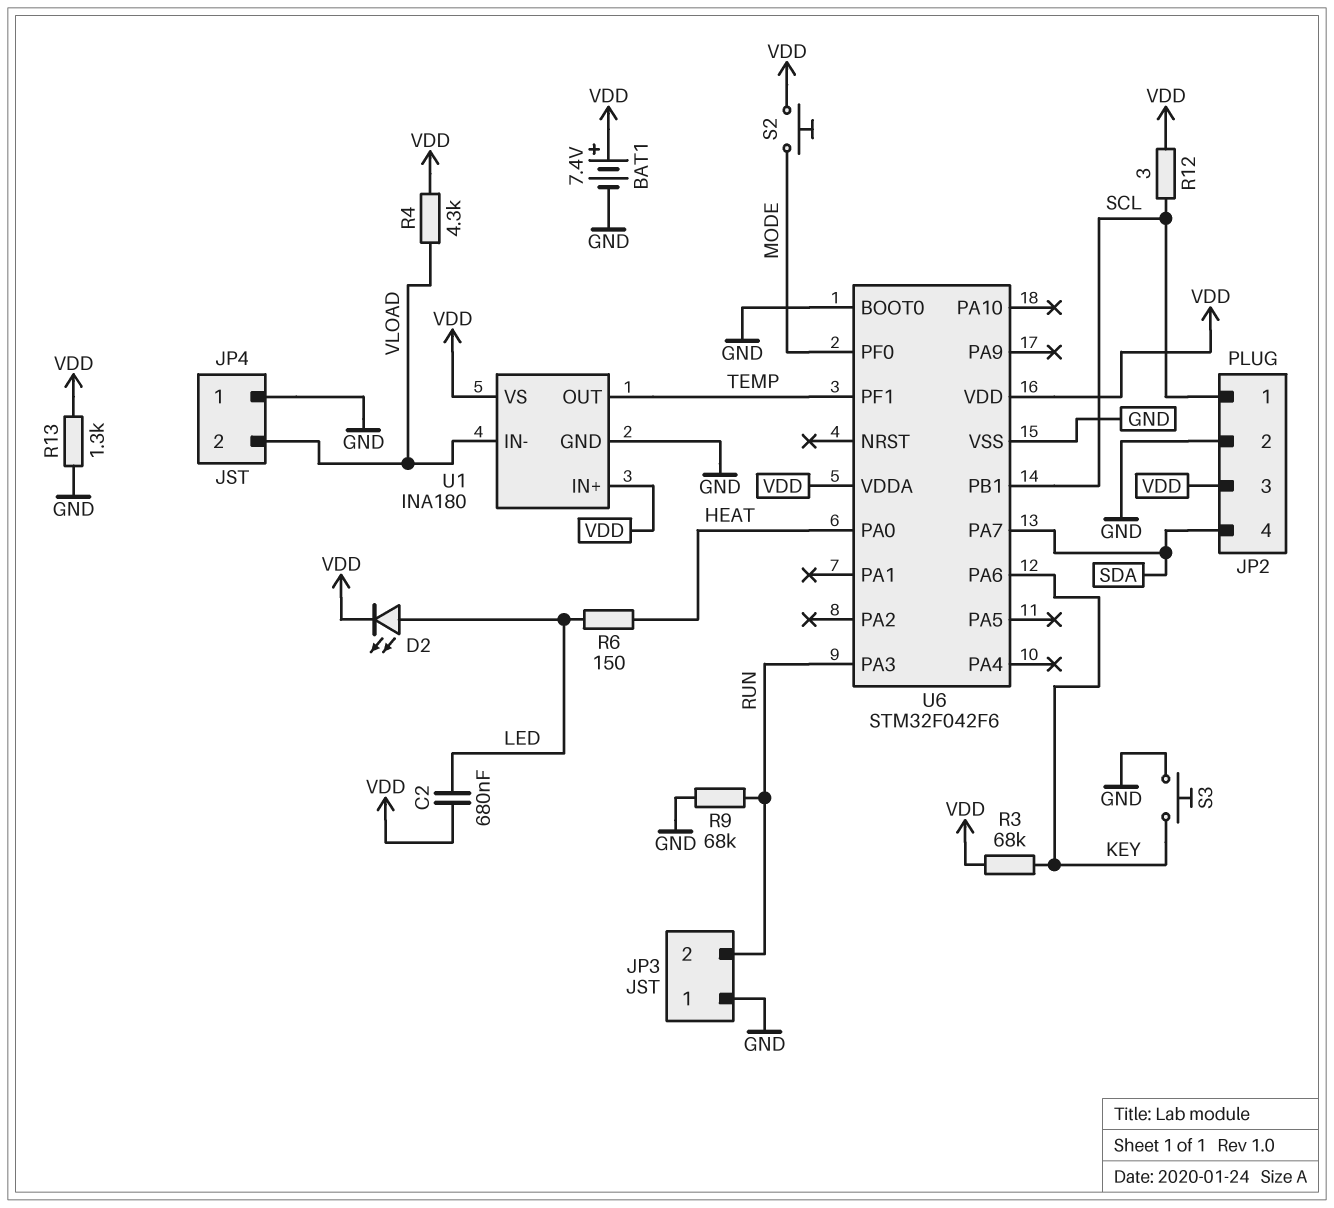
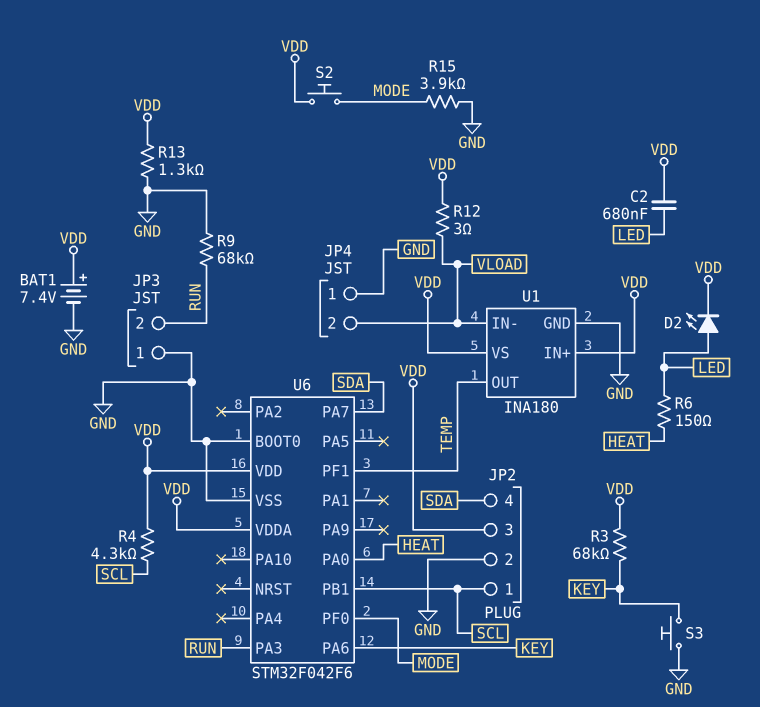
R4: 4.3k (VDD, VLOAD) -> 4.3k (SCL, VDD)
R12: 3 (SCL, VDD) -> 3 (VDD, VLOAD)
R15: none -> 3.9k (GND, MODE)

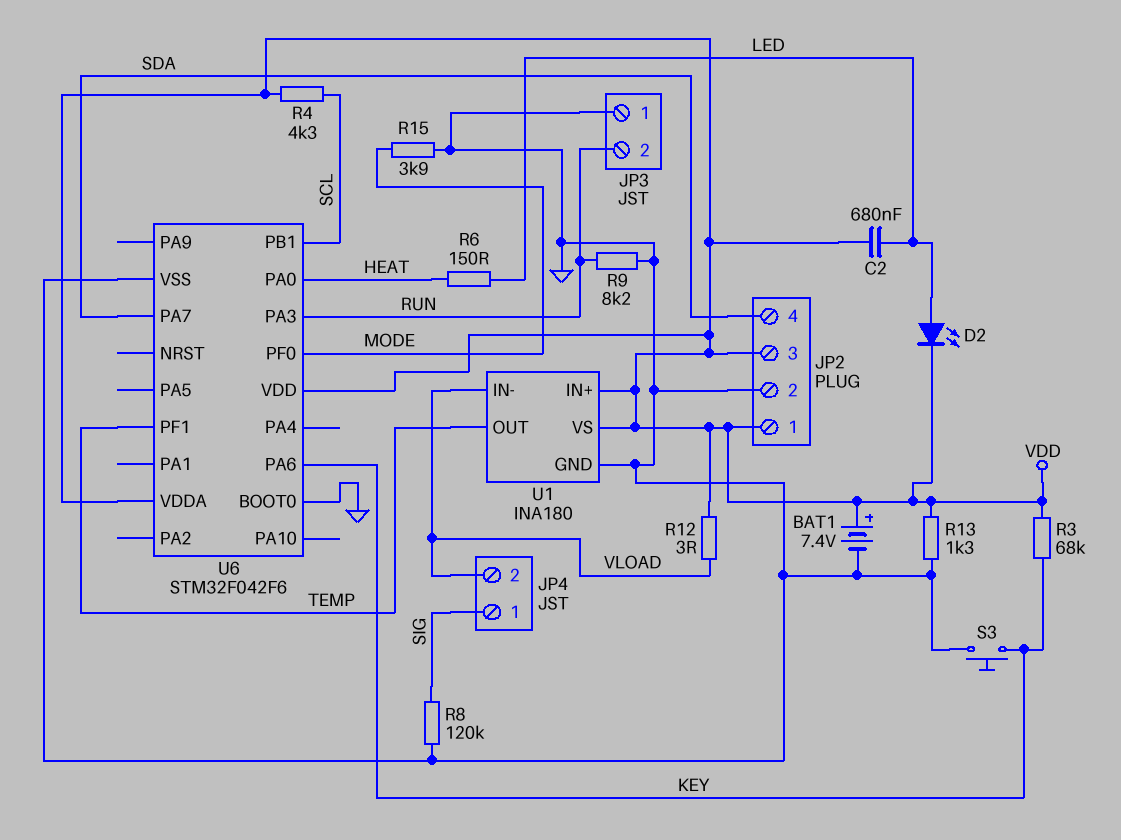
JP2 pin 1: SCL -> VDD
JP4 pin 1: GND -> SIG
R8: none -> 120k (GND, SIG)
R9: 68k (GND, RUN) -> 8.2k (GND, RUN)
S2: button (MODE, VDD) -> none

